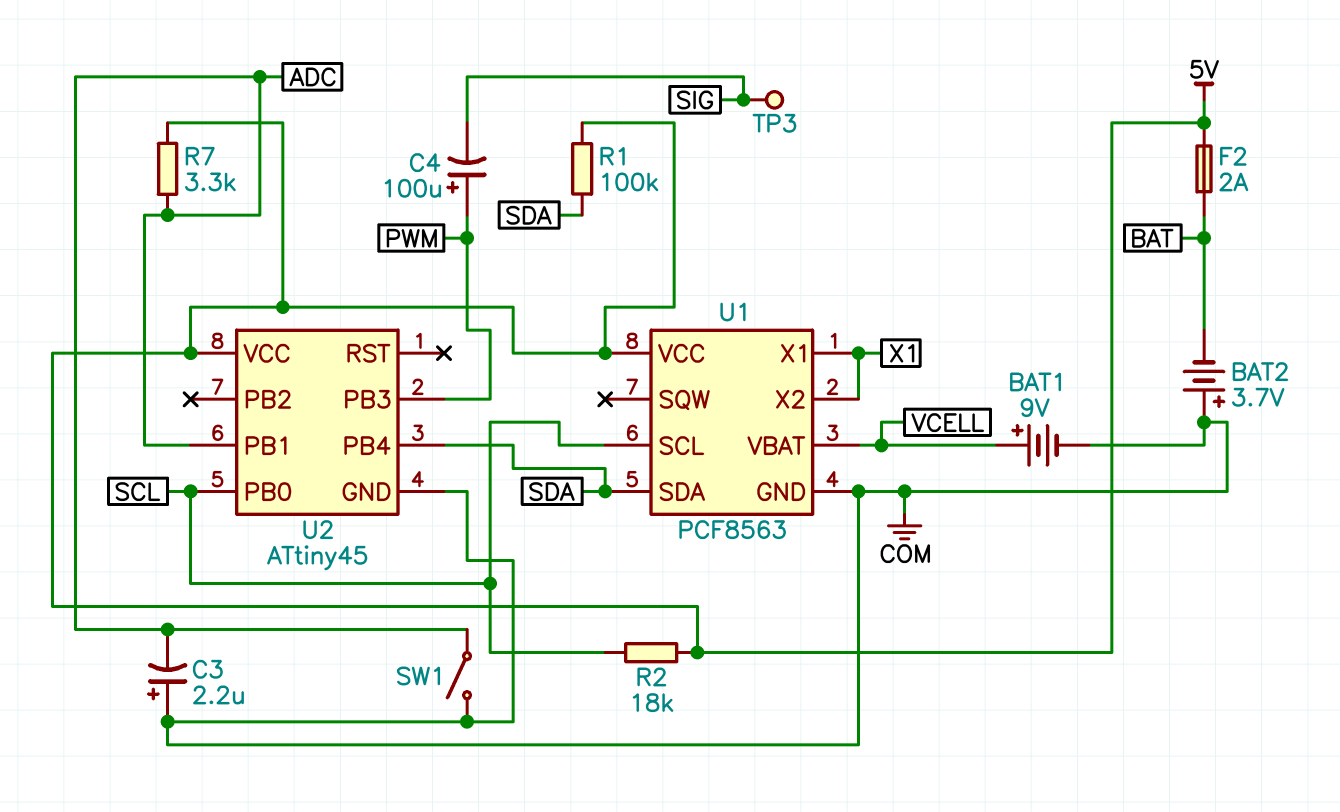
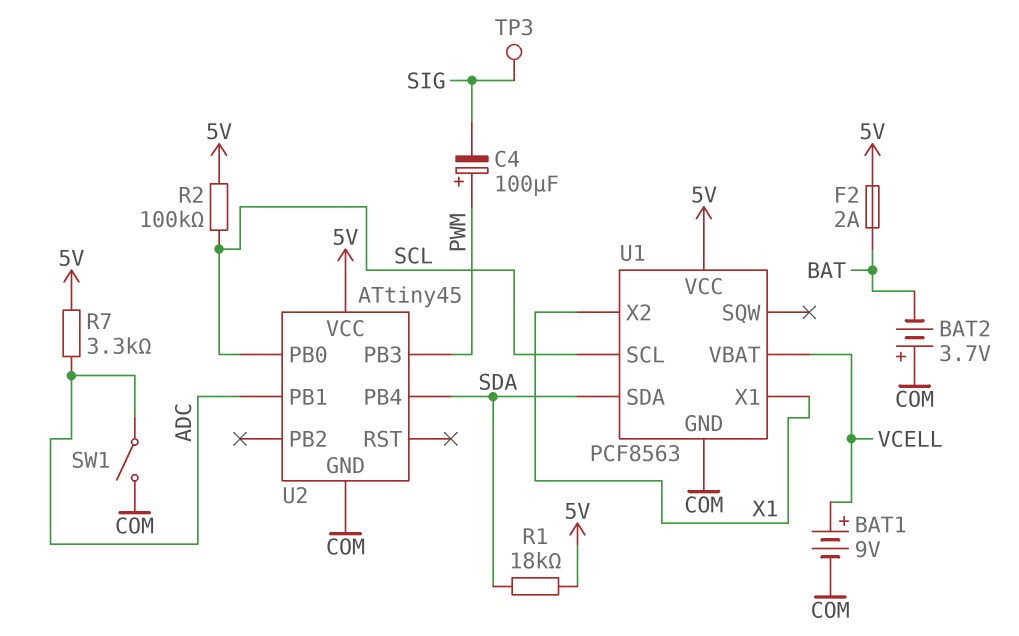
C3: 2.2uF (plus COM, minus ADC) -> none
R1: 100k (5V, SDA) -> 18k (5V, SDA)
R2: 18k (5V, SCL) -> 100k (5V, SCL)

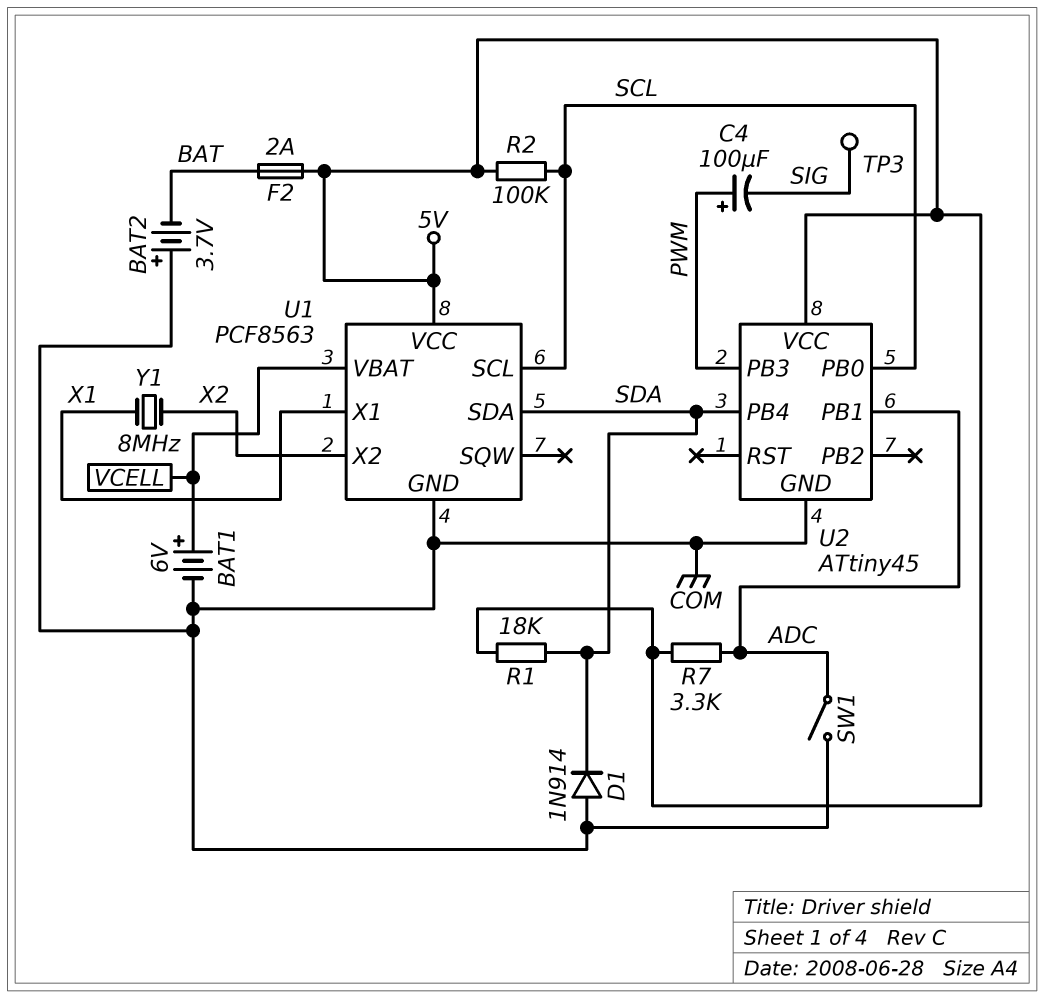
BAT1: 9V (plus VCELL, minus COM) -> 6V (plus VCELL, minus COM)
D1: none -> diode 1N914 (A COM, K SDA)
U1 pin X2: X1 -> X2
Y1: none -> 8MHz (X1, X2)

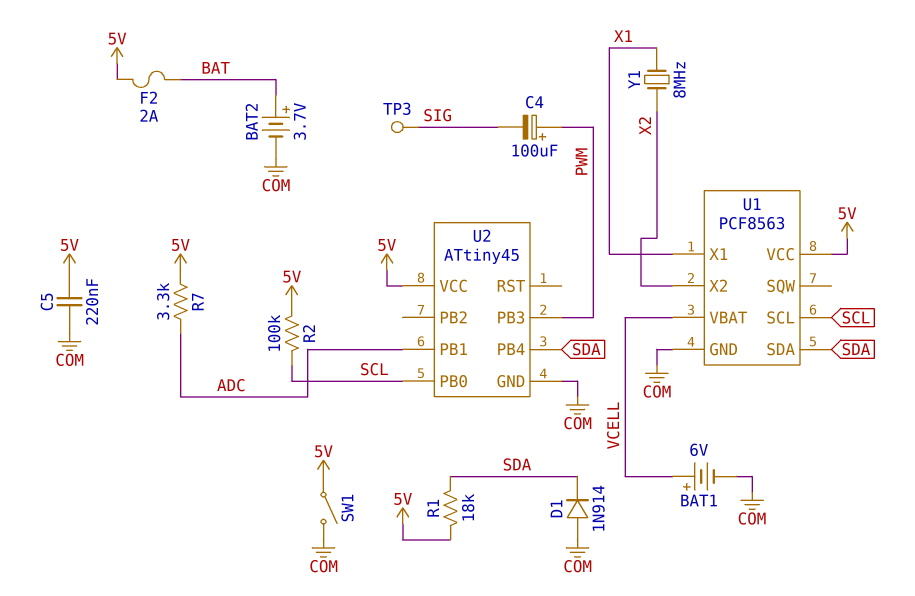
BAT2: 3.7V (plus COM, minus BAT) -> 3.7V (plus BAT, minus COM)
C5: none -> 220nF (5V, COM)
SW1: switch (ADC, COM) -> switch (5V, COM)

